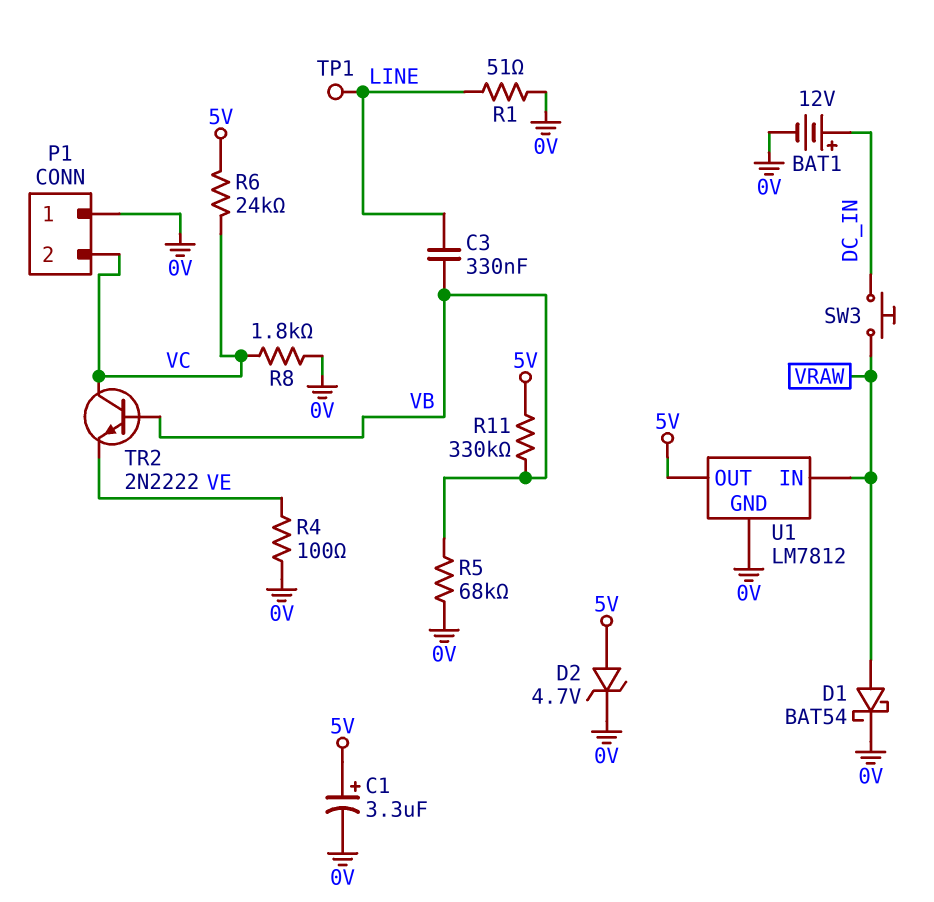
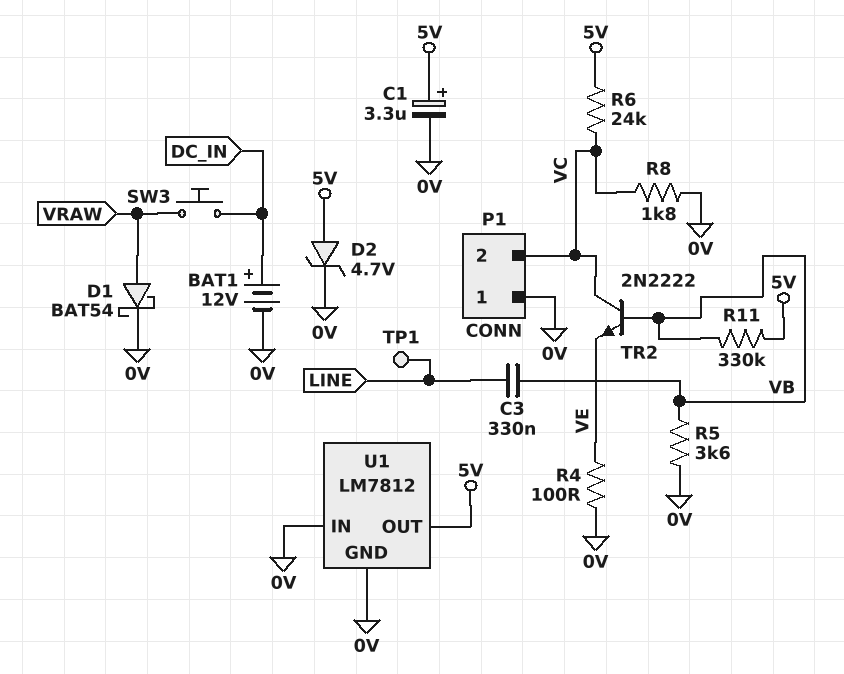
R1: 51 (0V, LINE) -> none
R5: 68k (0V, VB) -> 3.6k (0V, VB)
U1 pin IN: VRAW -> 0V

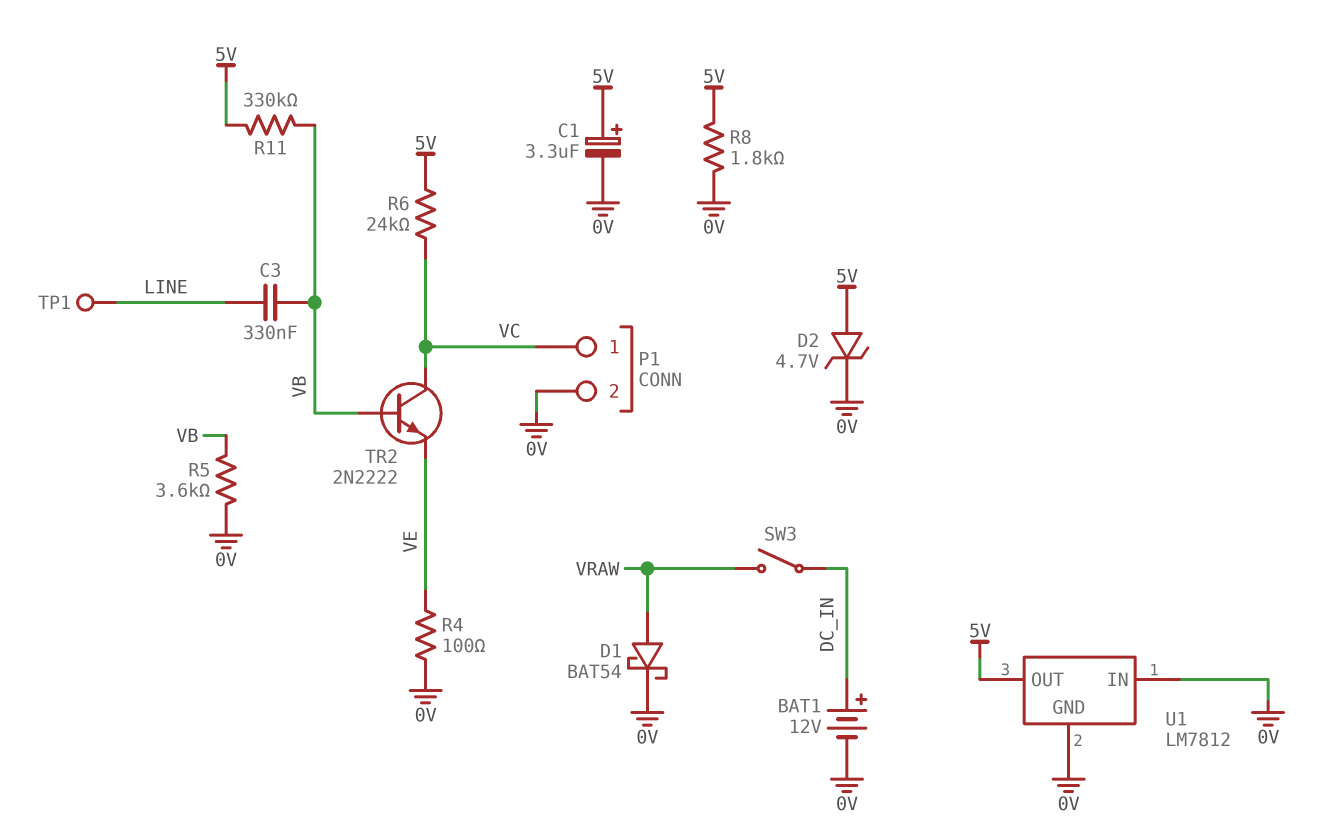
P1 pin 1: 0V -> VC
P1 pin 2: VC -> 0V
R8: 1.8k (0V, VC) -> 1.8k (0V, 5V)
SW3: button (DC_IN, VRAW) -> switch (DC_IN, VRAW)

